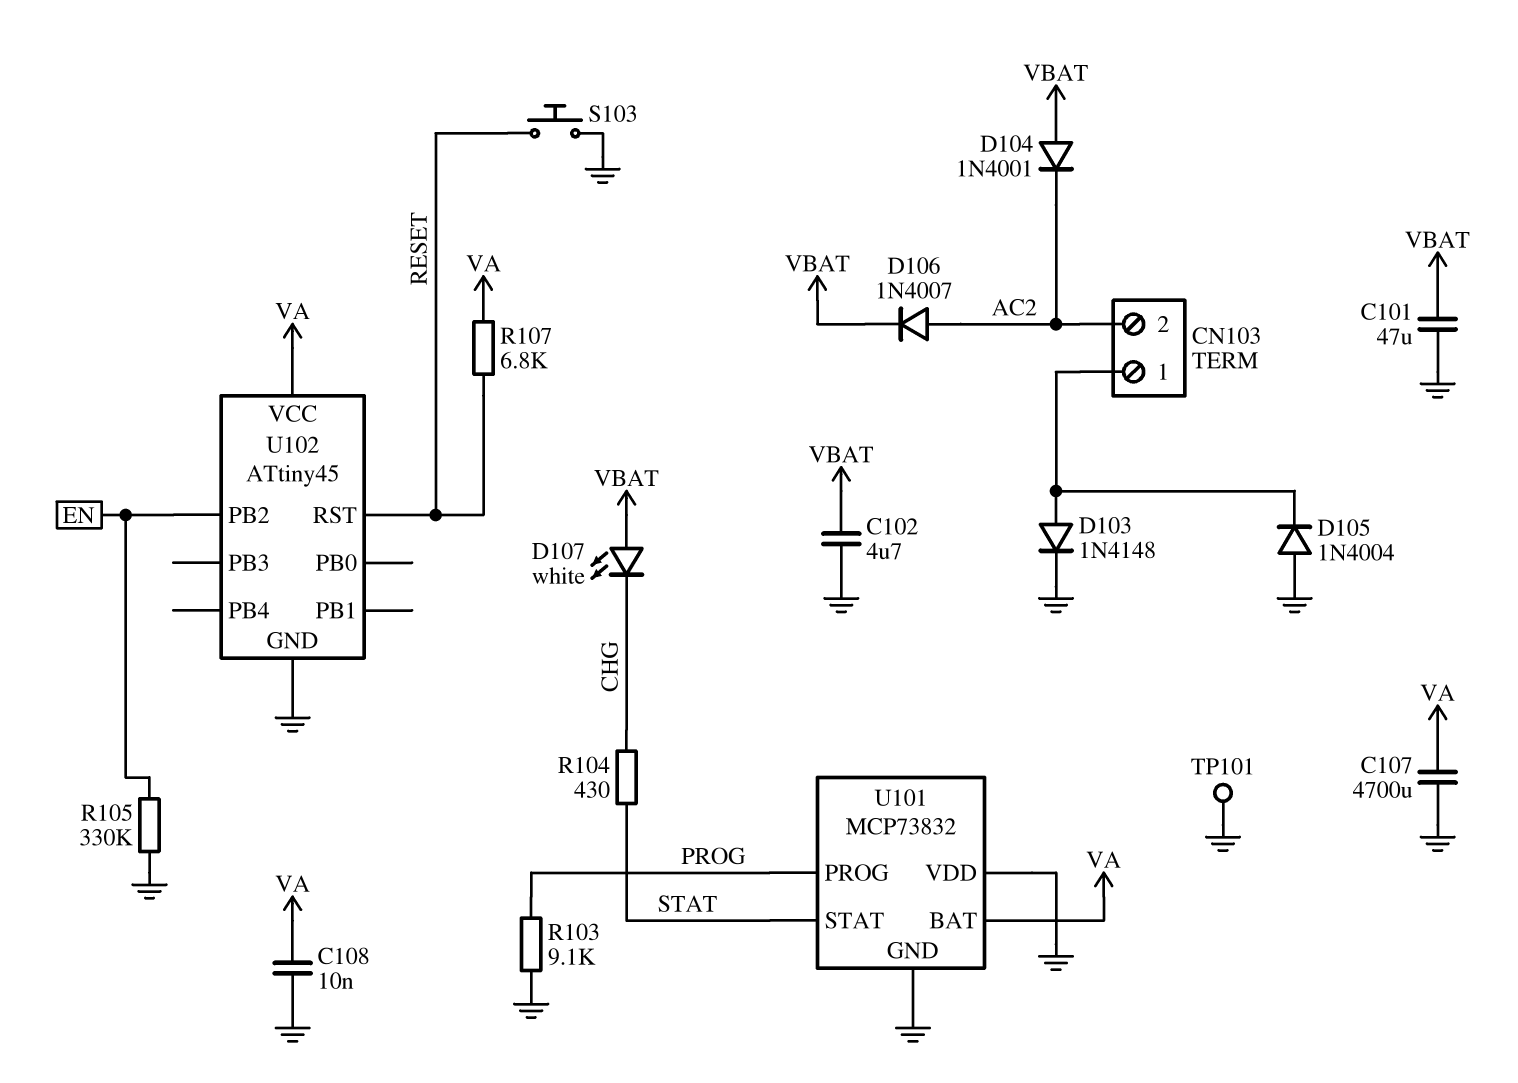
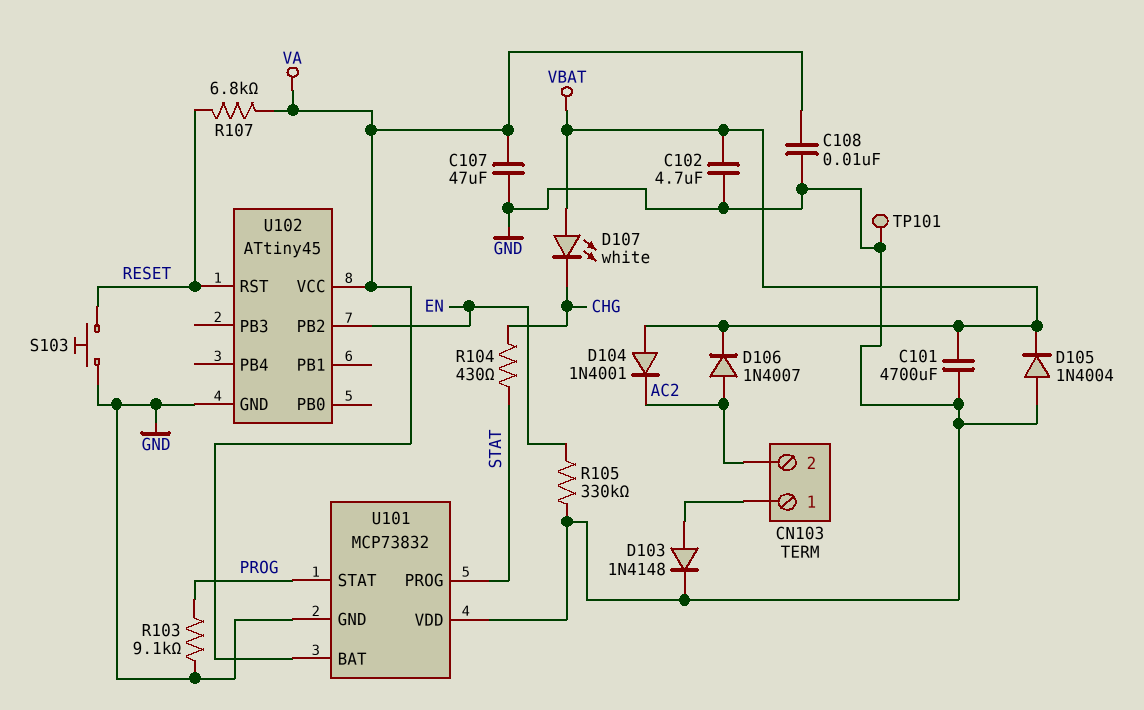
C101: 47uF (GND, VBAT) -> 4700uF (GND, VBAT)
C107: 4700uF (GND, VA) -> 47uF (GND, VA)
D105: diode 1N4004 (A GND, K CN103/1) -> diode 1N4004 (A GND, K VBAT)
U101 pin PROG: PROG -> STAT
U101 pin STAT: STAT -> PROG

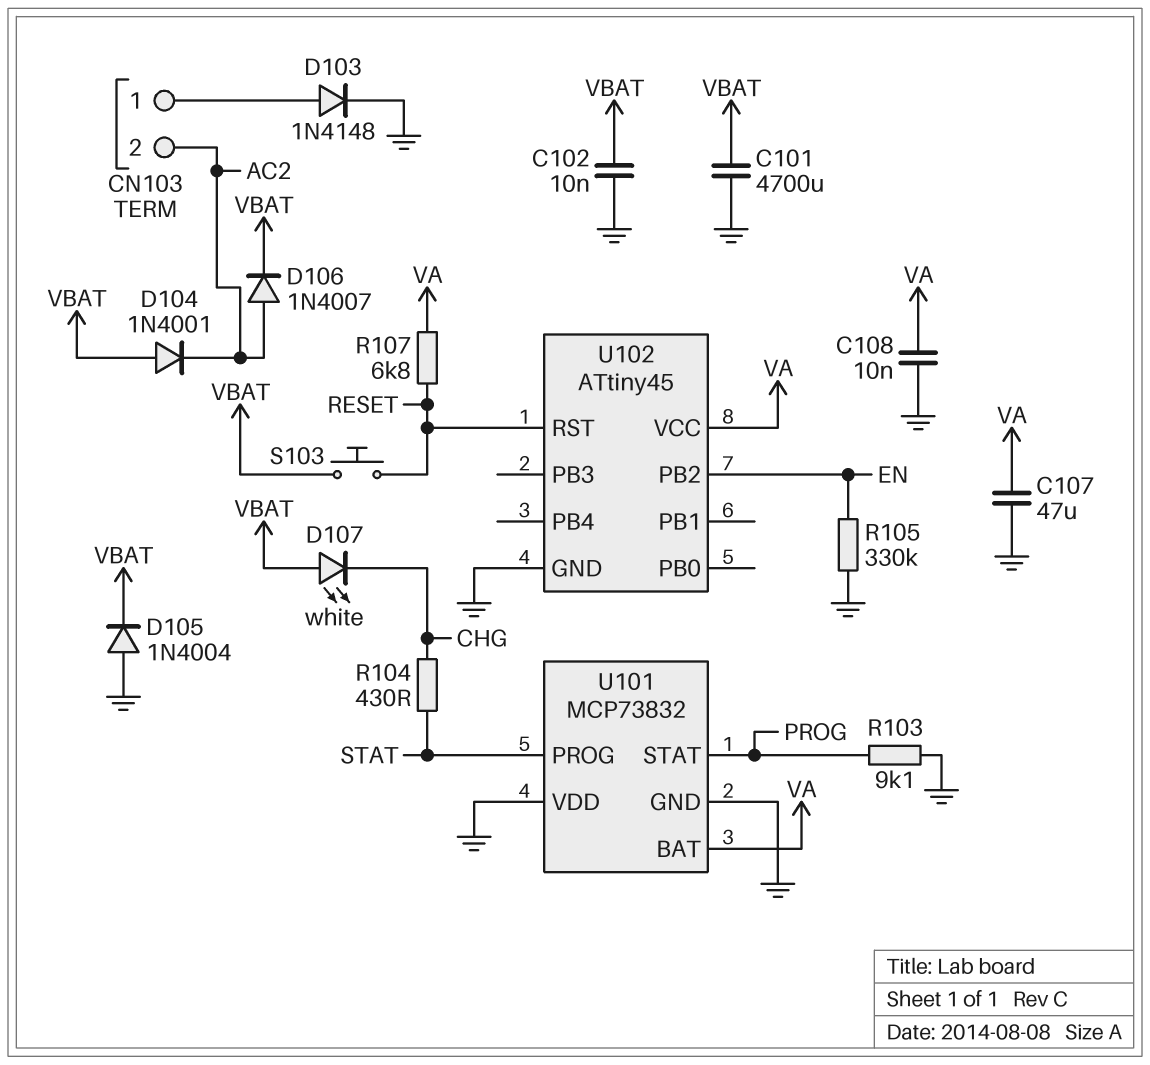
C102: 4.7uF (GND, VBAT) -> 10nF (GND, VBAT)
S103: button (GND, RESET) -> button (RESET, VBAT)
TP101: test point (GND) -> none

